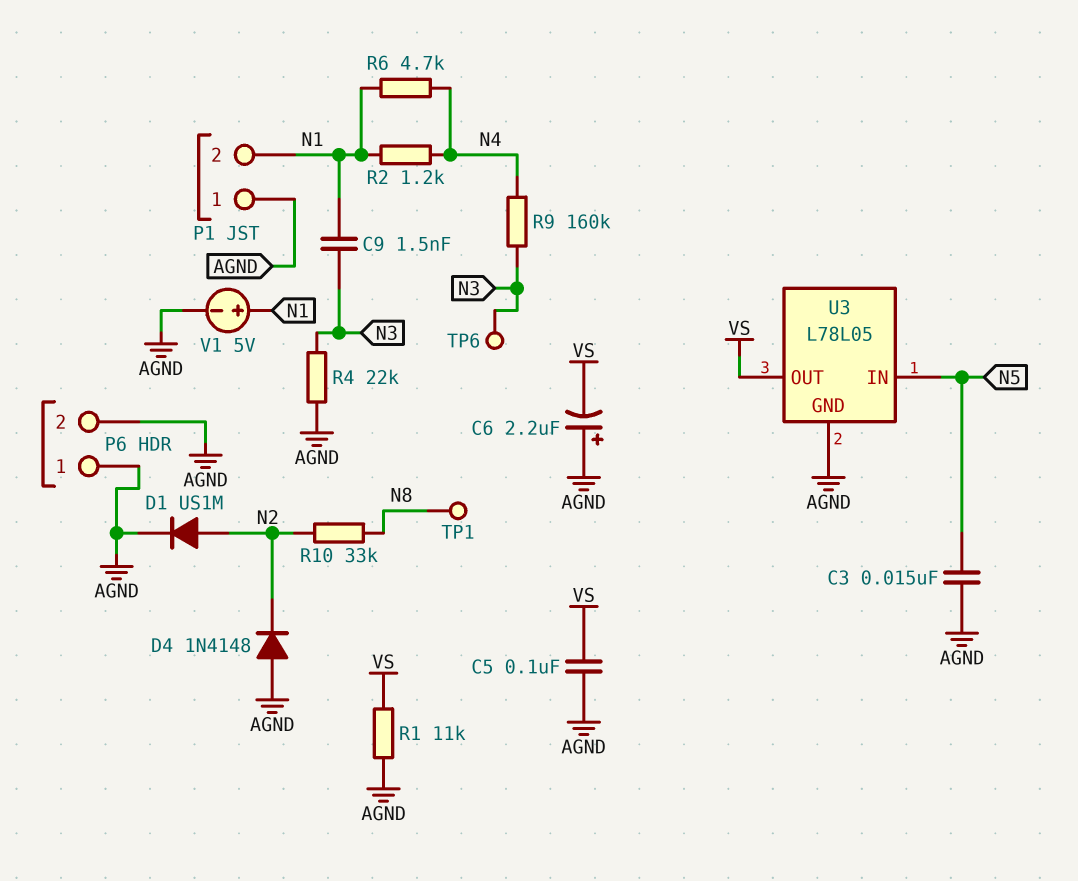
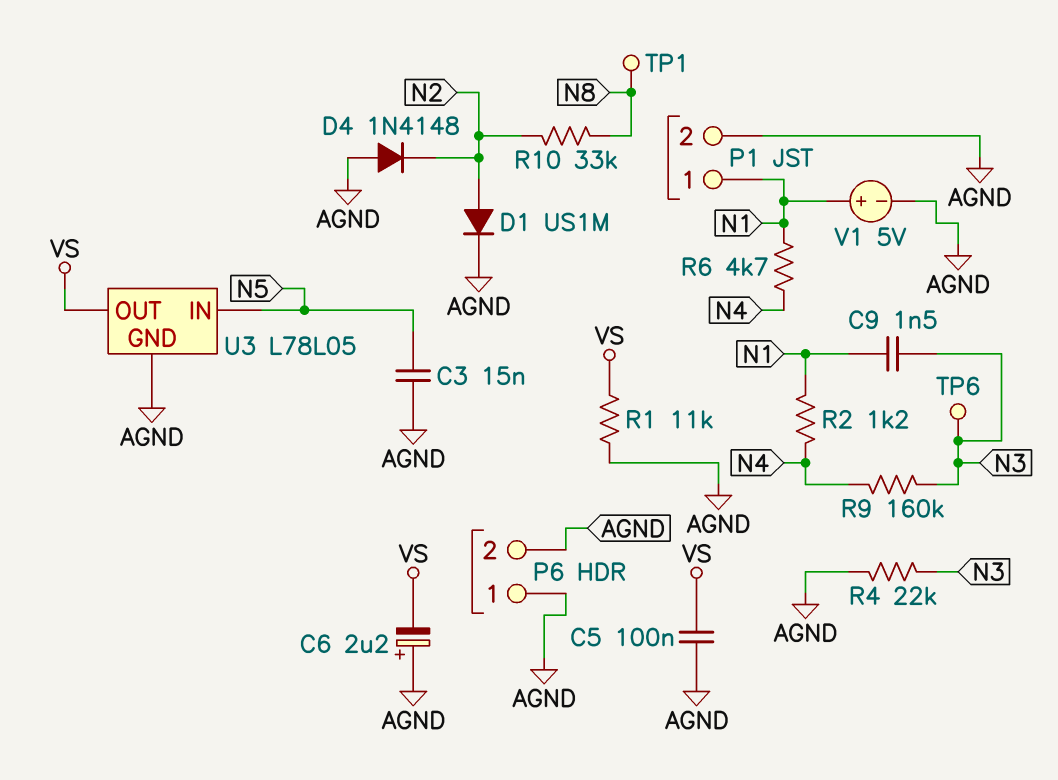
P1 pin 1: AGND -> N1
P1 pin 2: N1 -> AGND

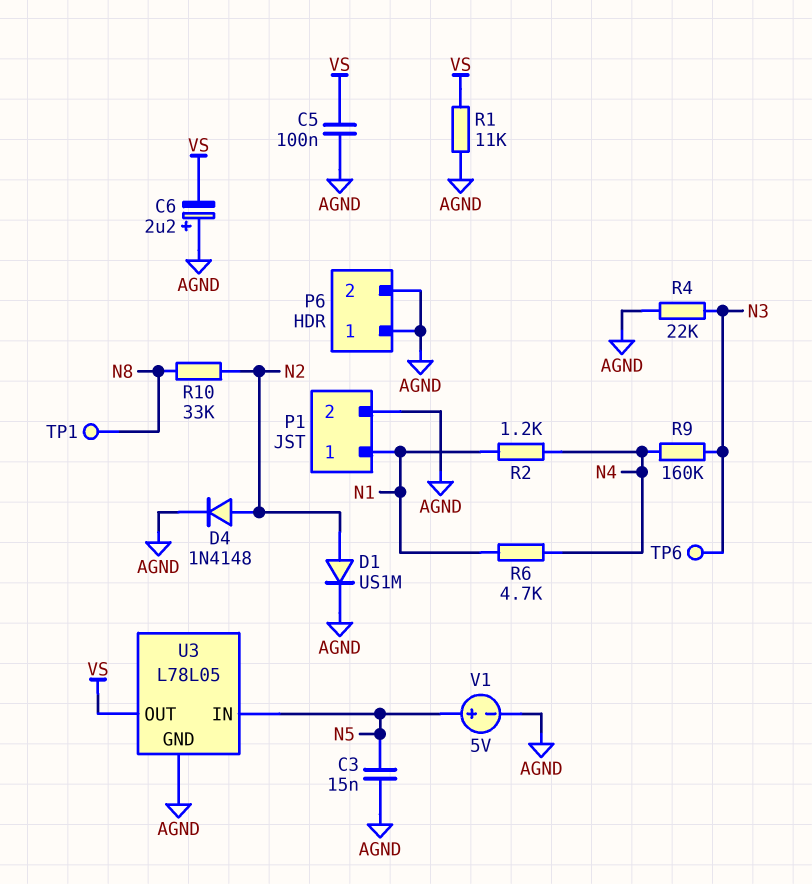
C9: 1.5nF (N1, N3) -> none
D4: diode 1N4148 (A AGND, K N2) -> diode 1N4148 (A N2, K AGND)
V1: 5V (plus N1, minus AGND) -> 5V (plus N5, minus AGND)

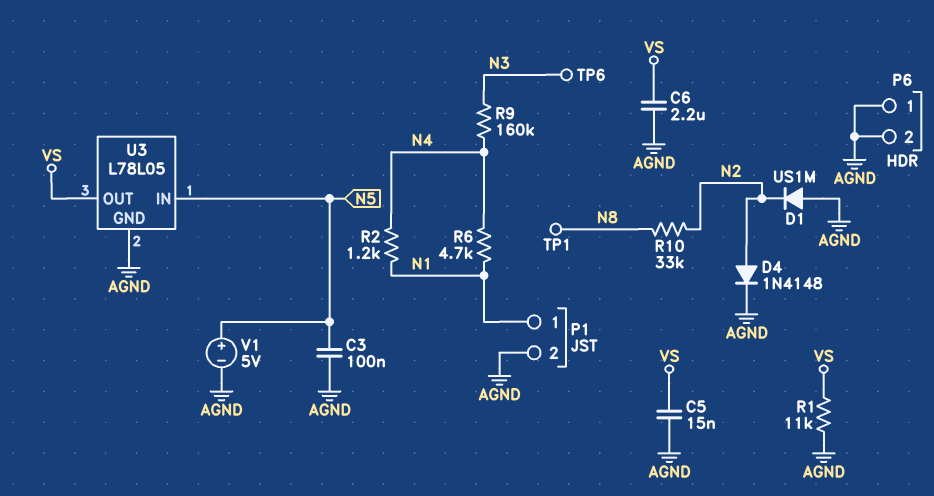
C3: 15nF (AGND, N5) -> 100nF (AGND, N5)
C5: 100nF (AGND, VS) -> 15nF (AGND, VS)
C6: 2.2uF (plus AGND, minus VS) -> 2.2uF (AGND, VS)
D1: diode US1M (A N2, K AGND) -> diode US1M (A AGND, K N2)
R4: 22k (AGND, N3) -> none

